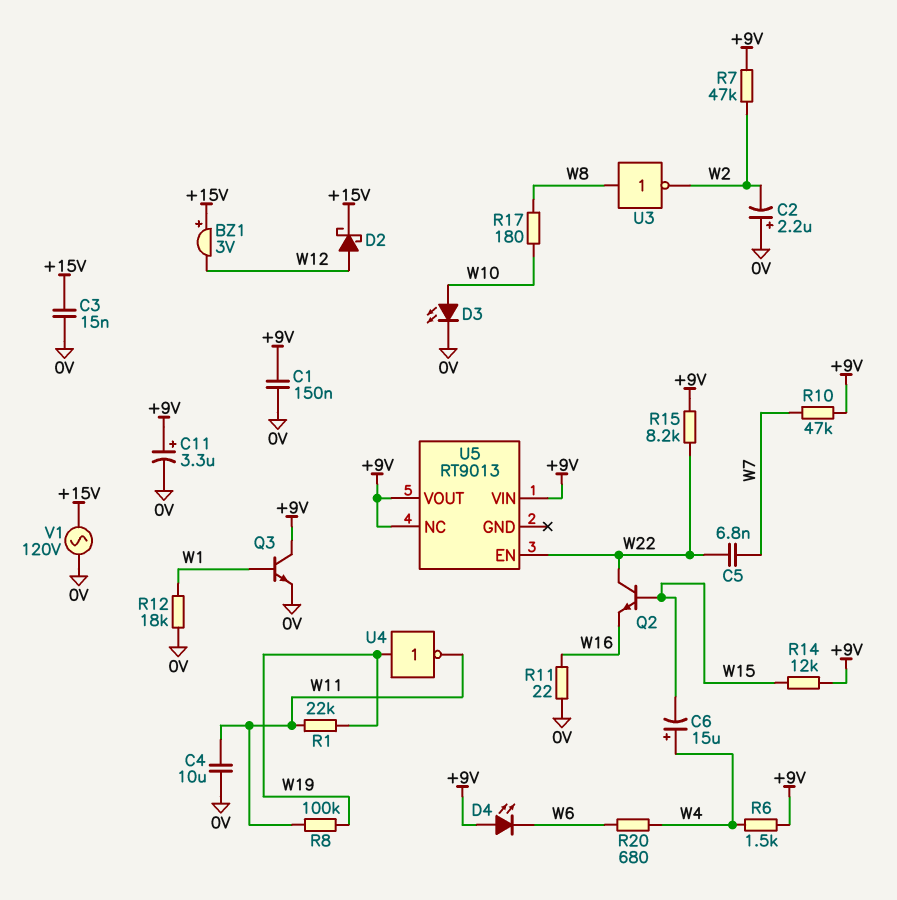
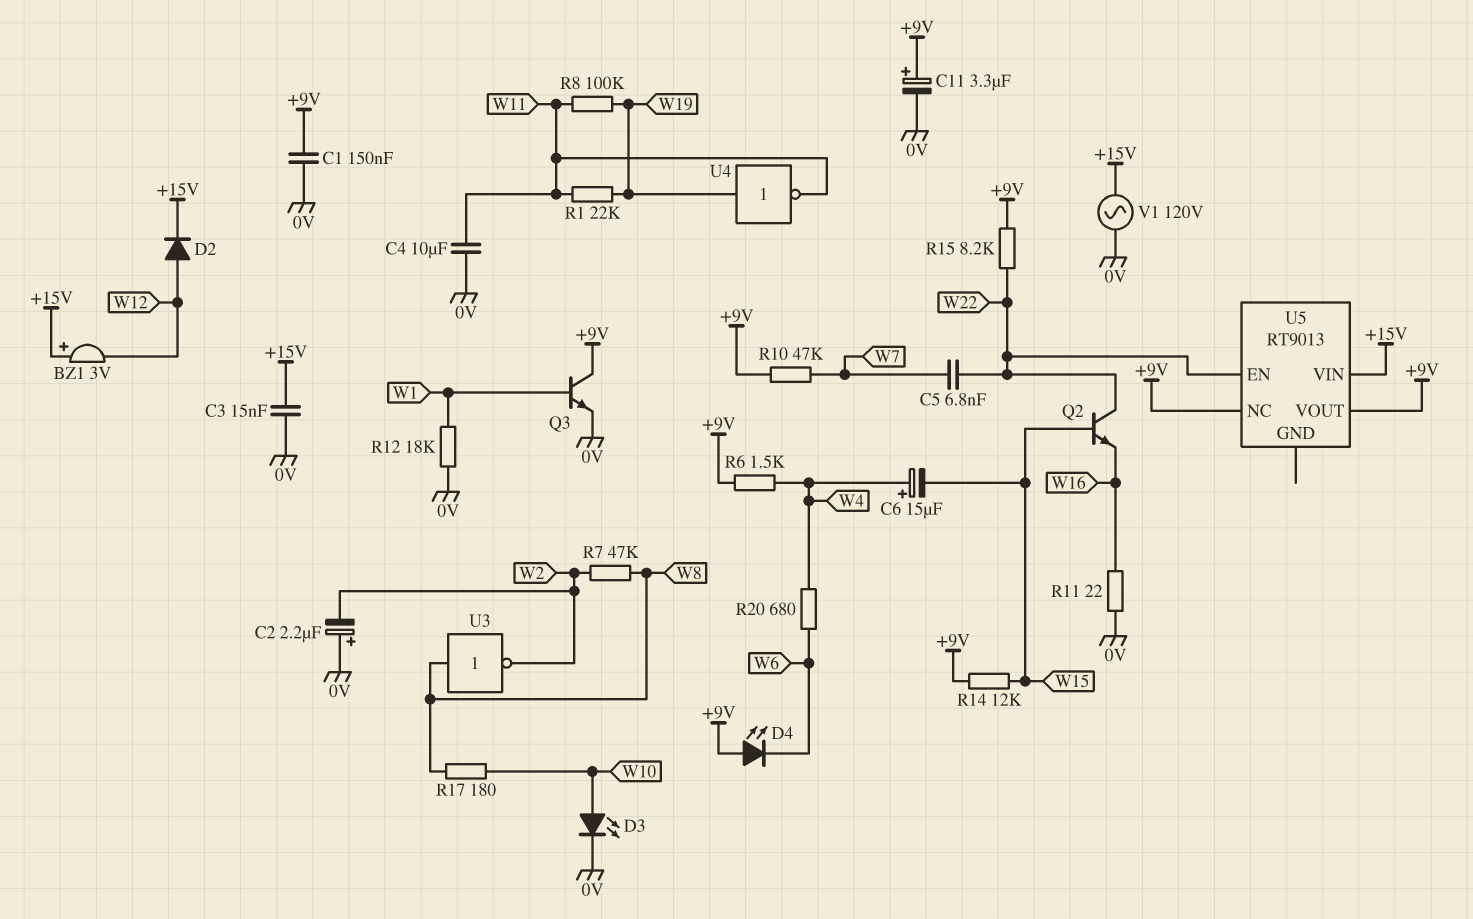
D2: schottky (A W12, K +15V) -> diode (A W12, K +15V)
R7: 47k (+9V, W2) -> 47k (W2, W8)
U5 pin VIN: +9V -> +15V

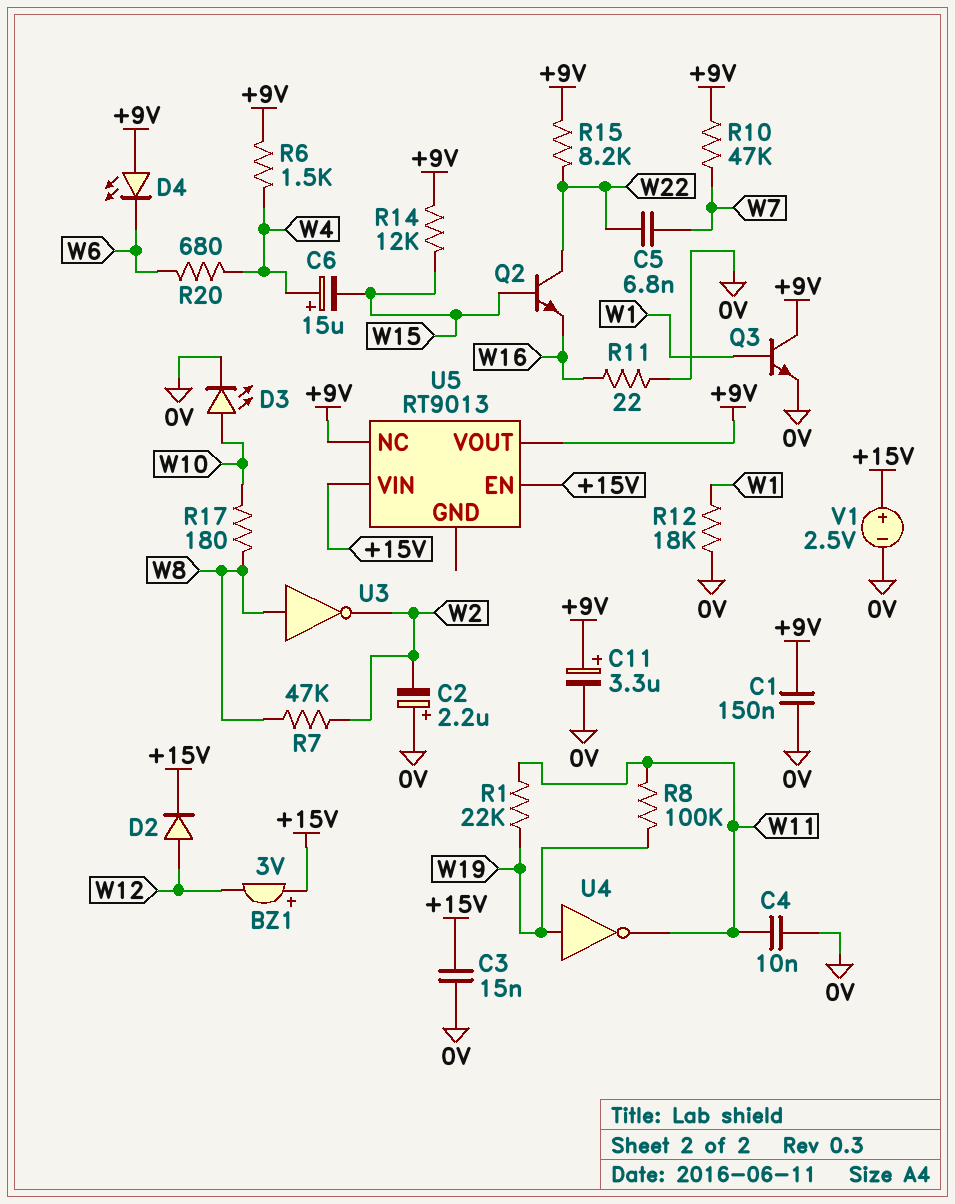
C4: 10uF (0V, W11) -> 10nF (0V, W11)
U5 pin EN: W22 -> +15V
V1: AC 120V (+15V, 0V) -> 2.5V (plus +15V, minus 0V)

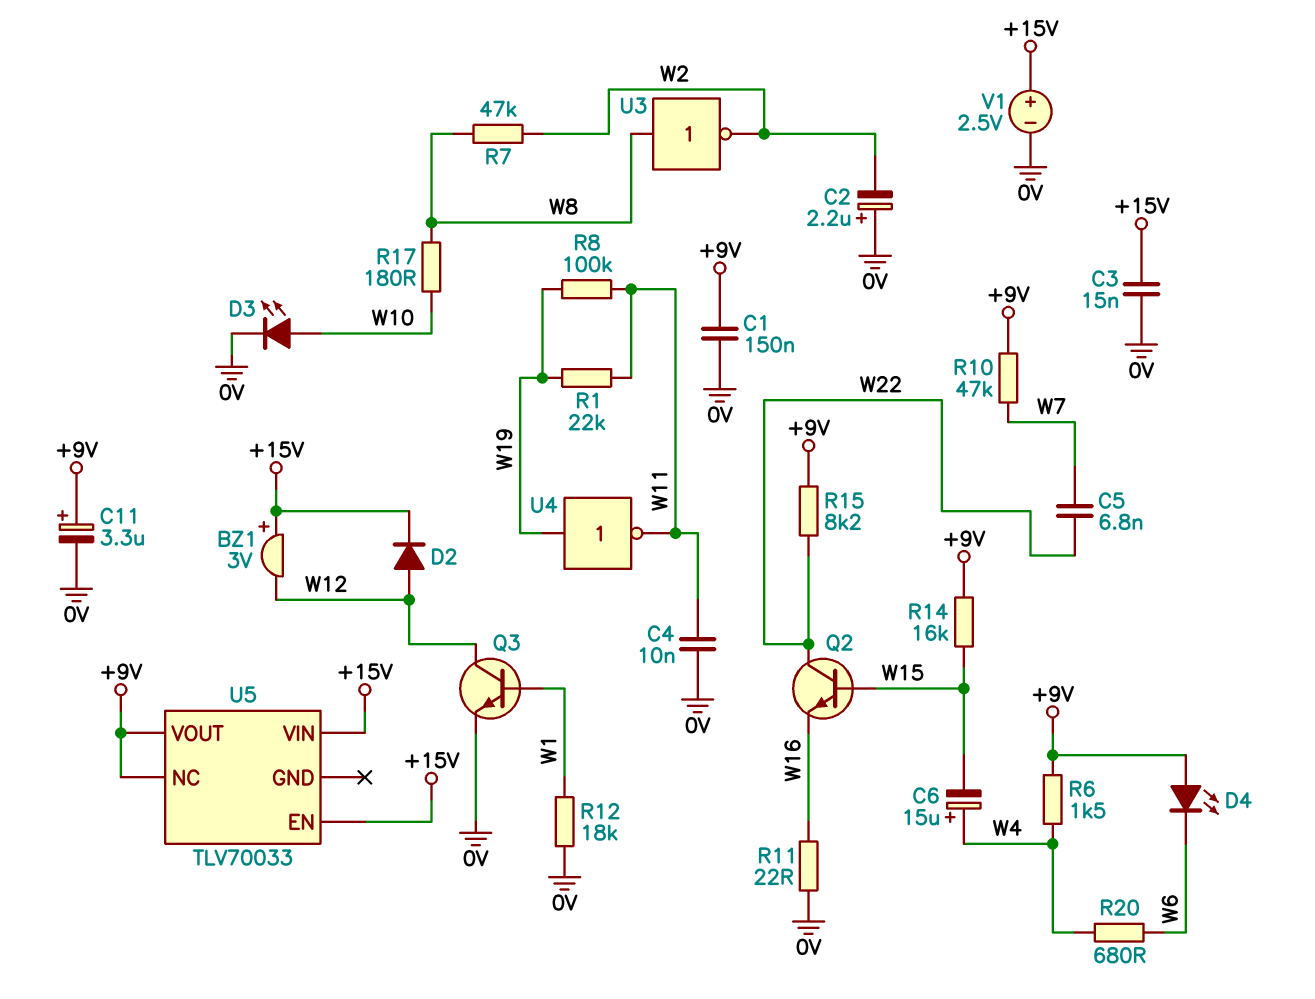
Q3: NPN (B W1, C +9V, E 0V) -> NPN (B W1, C W12, E 0V)
R14: 12k (+9V, W15) -> 16k (+9V, W15)
U5: RT9013 -> TLV70033

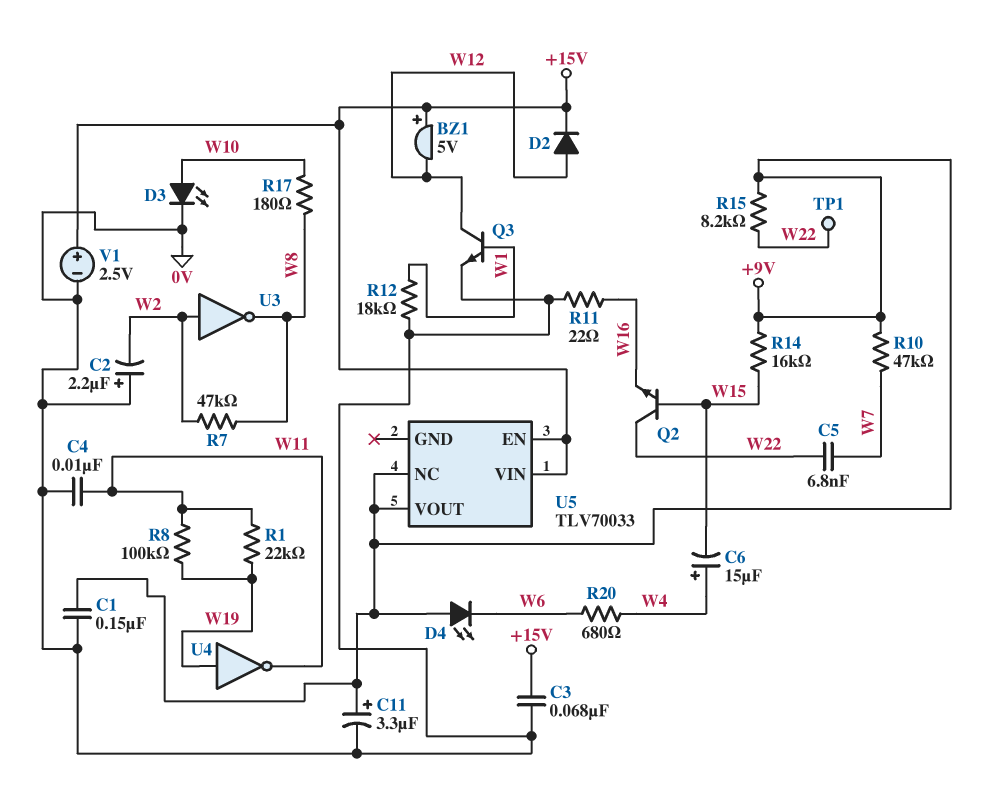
BZ1: buzzer 3V (plus +15V, minus W12) -> buzzer 5V (plus +15V, minus W12)
C3: 15nF (+15V, 0V) -> 68nF (+15V, 0V)
R6: 1.5k (+9V, W4) -> none
TP1: none -> test point (W22)
U3: NOT (in W8, out W2) -> NOT (in W2, out W8)

